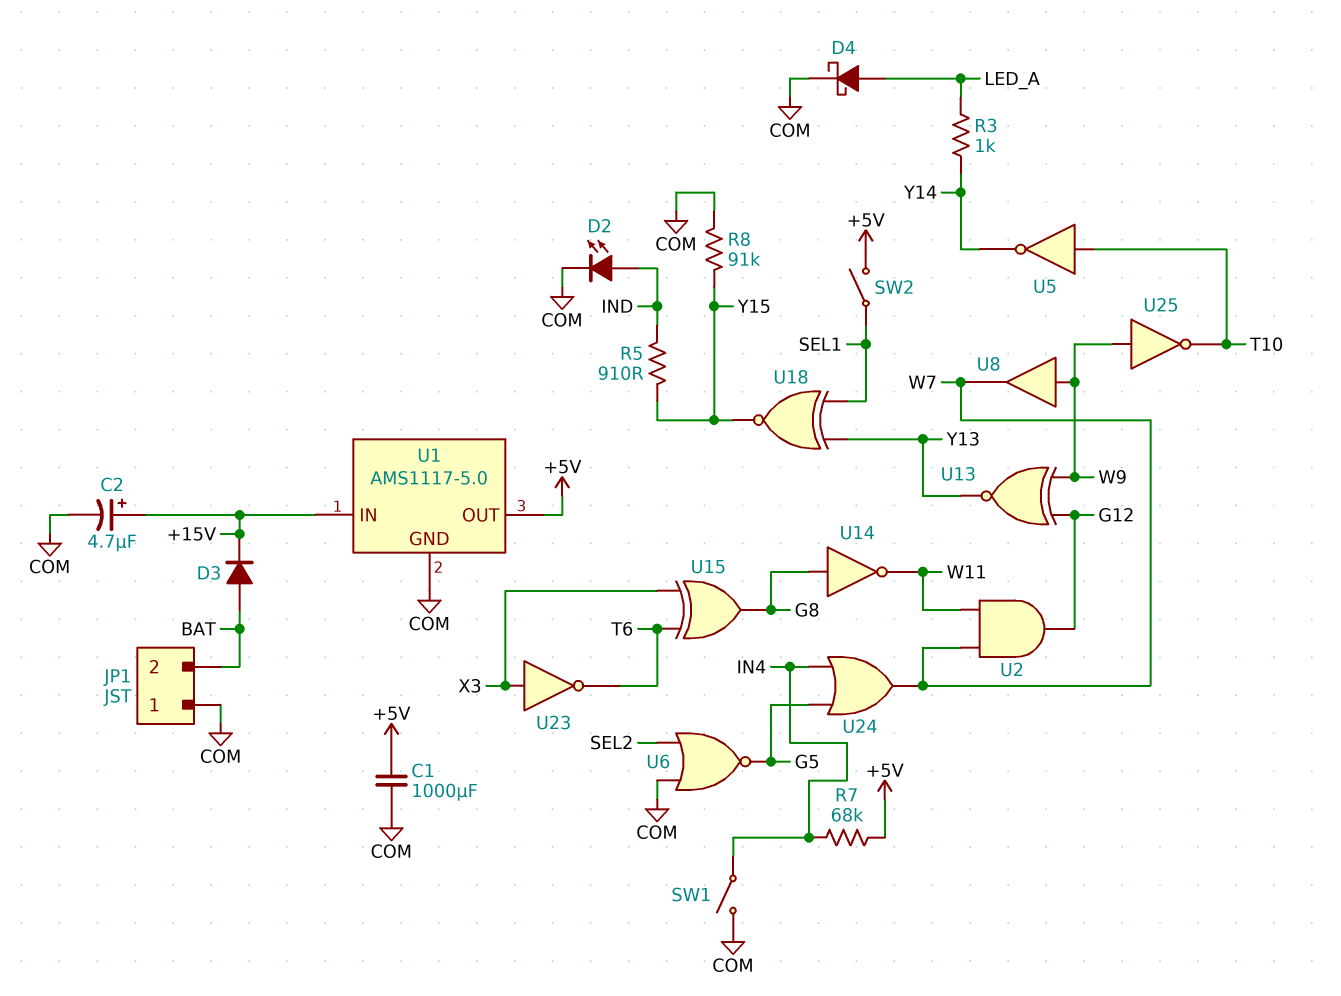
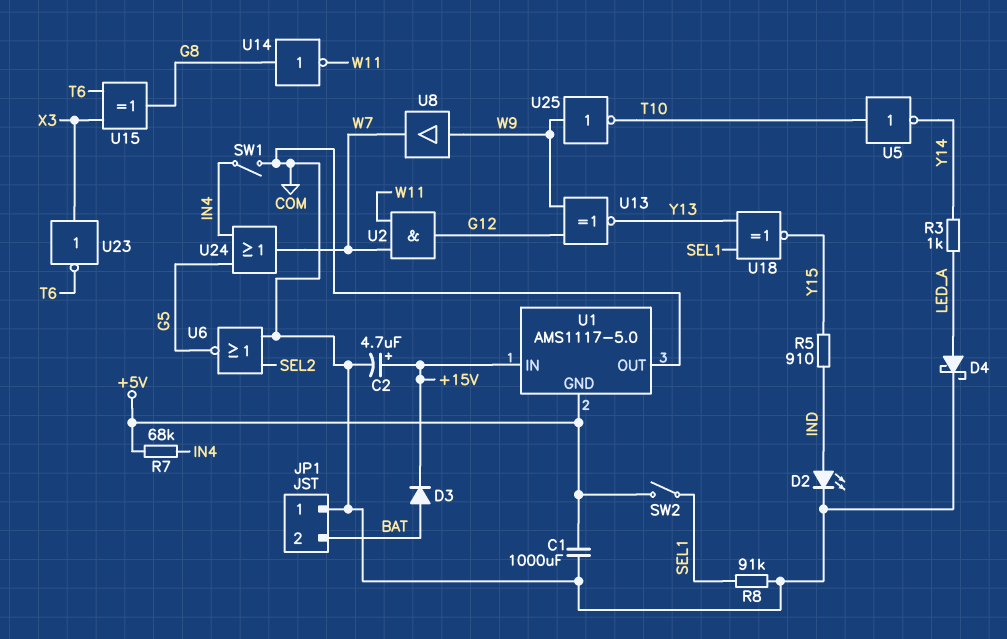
R8: 91k (COM, Y15) -> 91k (COM, SEL1)
U1 pin GND: COM -> +5V
U1 pin OUT: +5V -> COM

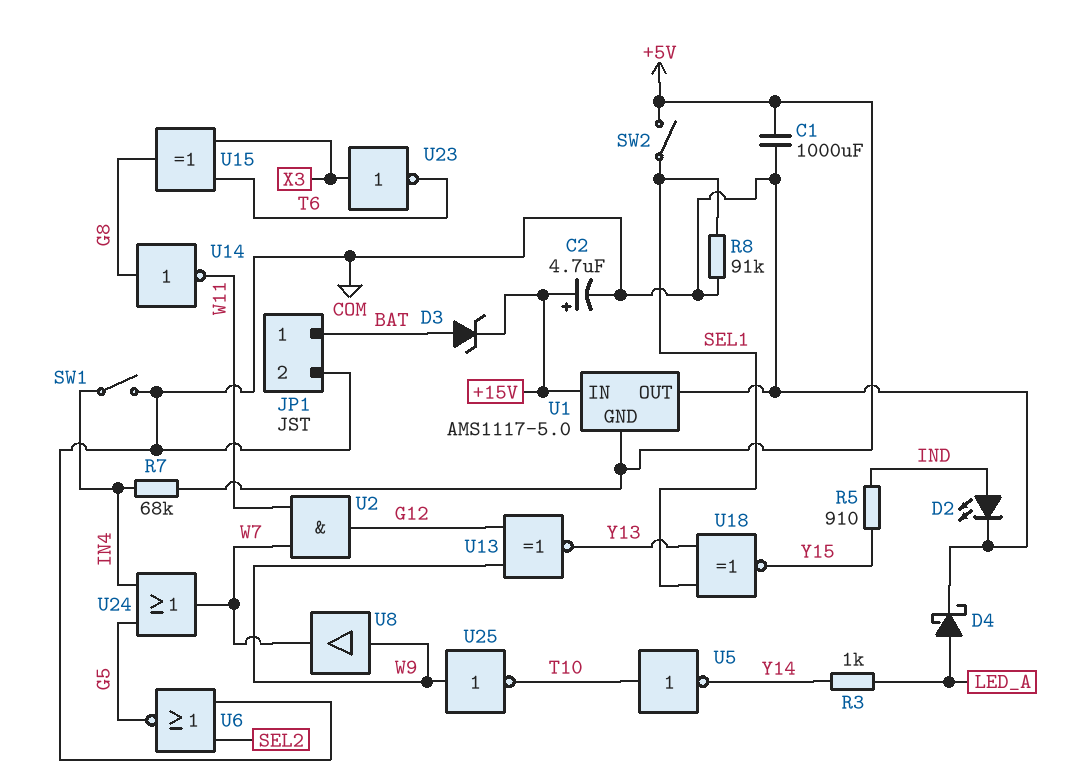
D3: diode (A BAT, K +15V) -> zener (A BAT, K +15V)
JP1 pin 1: COM -> BAT
JP1 pin 2: BAT -> COM

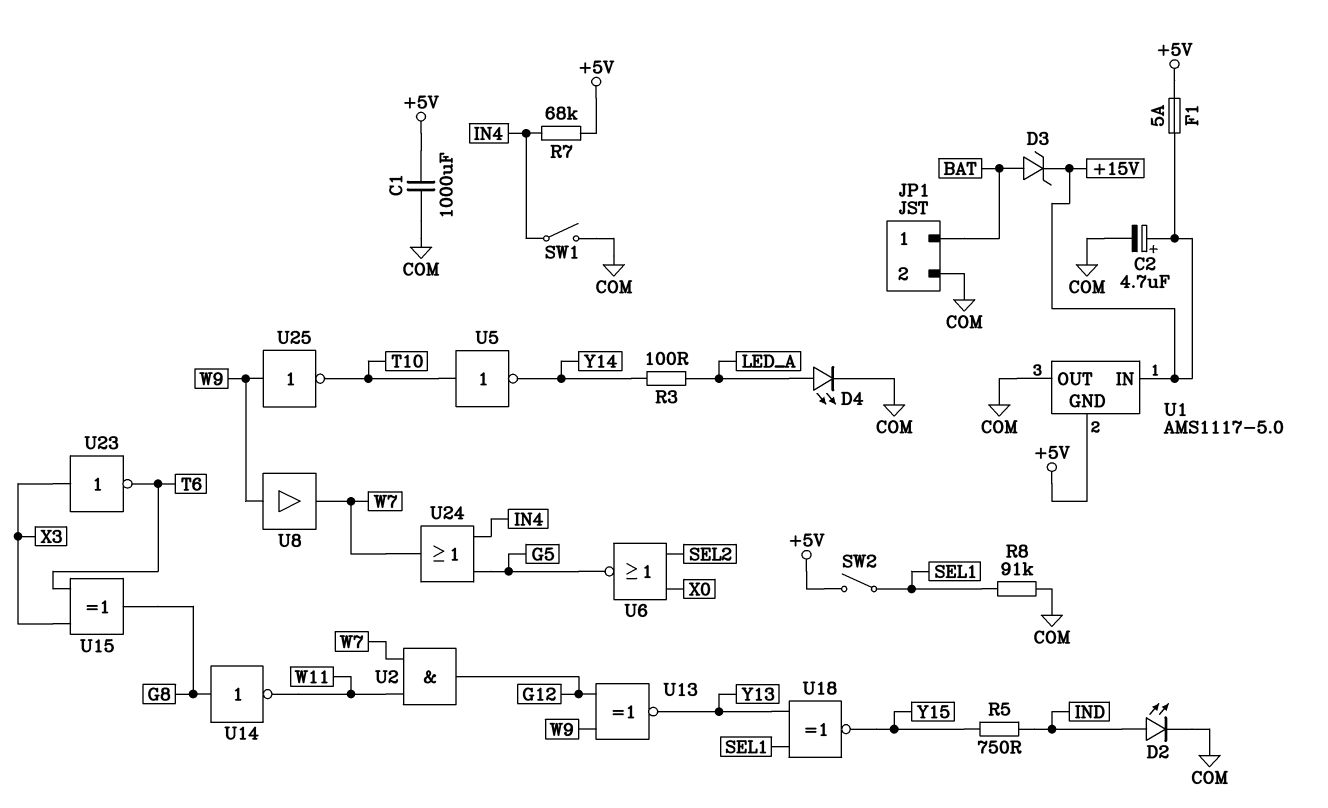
D4: schottky (A LED_A, K COM) -> LED (A LED_A, K COM)
F1: none -> 5A (+5V, +15V)
R3: 1k (LED_A, Y14) -> 100 (LED_A, Y14)
R5: 910 (IND, Y15) -> 750 (IND, Y15)
U6: NOR (in COM, in SEL2, out G5) -> NOR (in SEL2, in X0, out G5)

